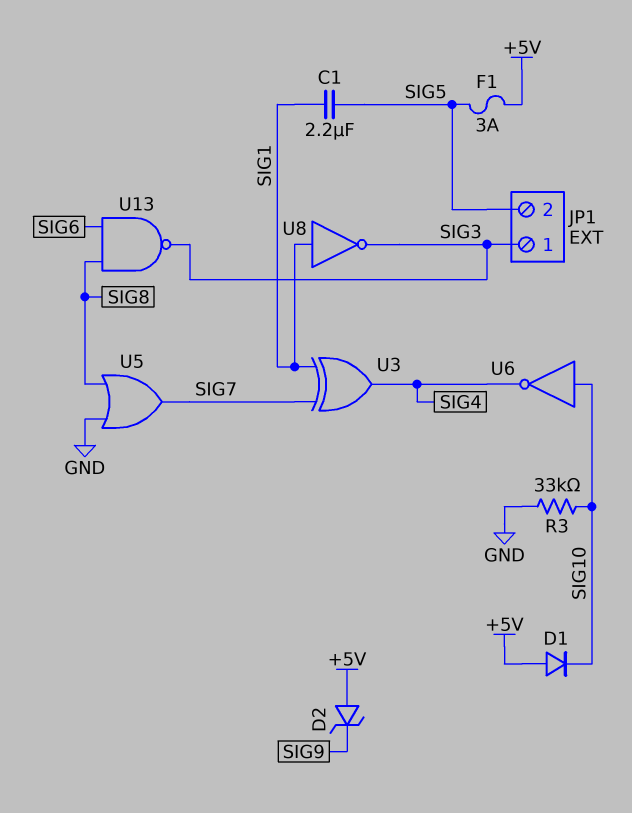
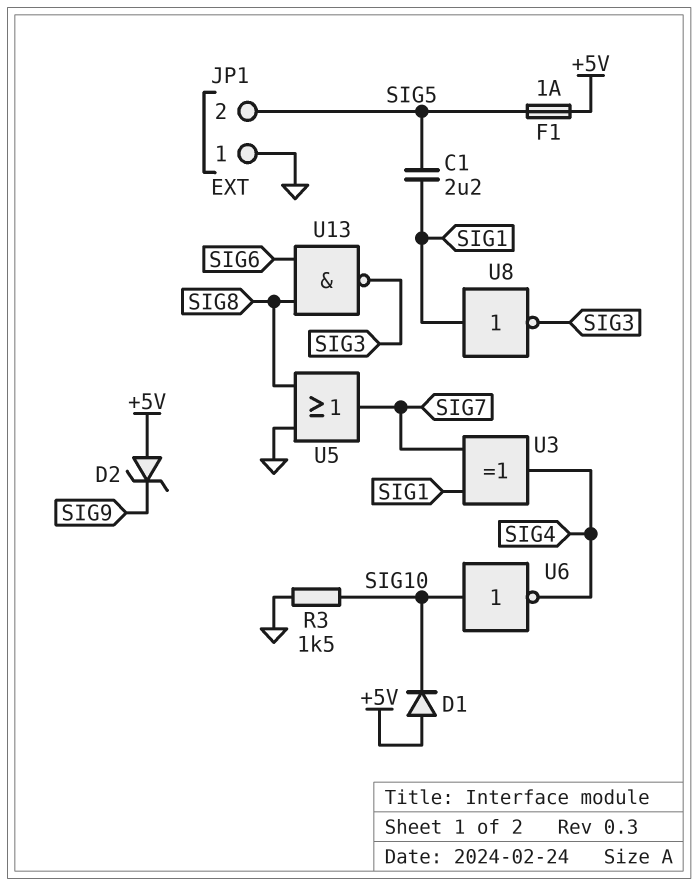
F1: 3A (+5V, SIG5) -> 1A (+5V, SIG5)
JP1 pin 1: SIG3 -> GND
R3: 33k (GND, SIG10) -> 1.5k (GND, SIG10)

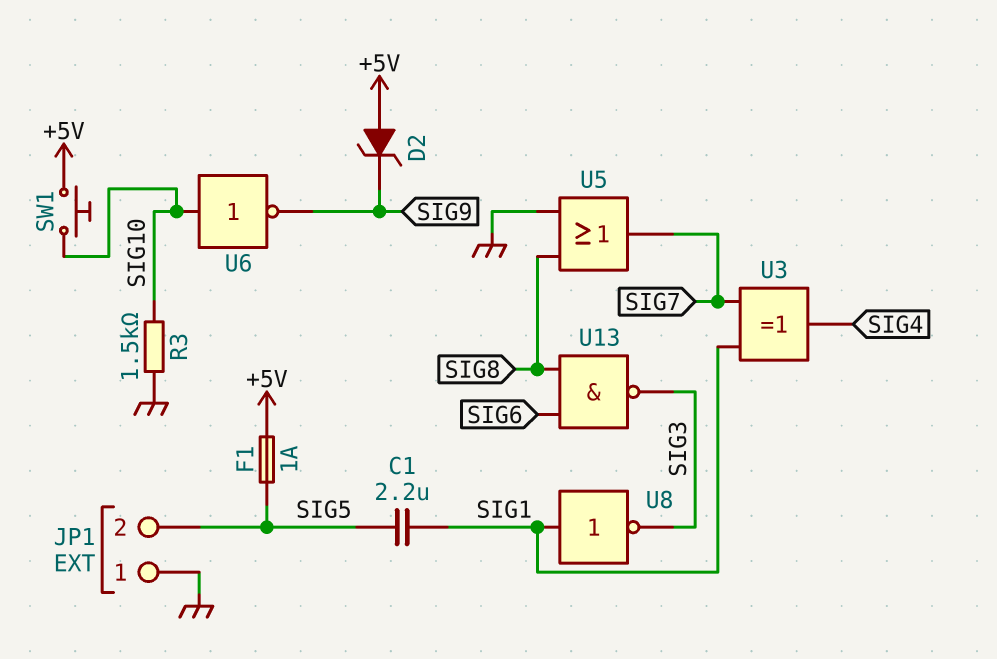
D1: diode (A +5V, K SIG10) -> none
SW1: none -> button (+5V, SIG10)
U6: NOT (in SIG10, out SIG4) -> NOT (in SIG10, out SIG9)

